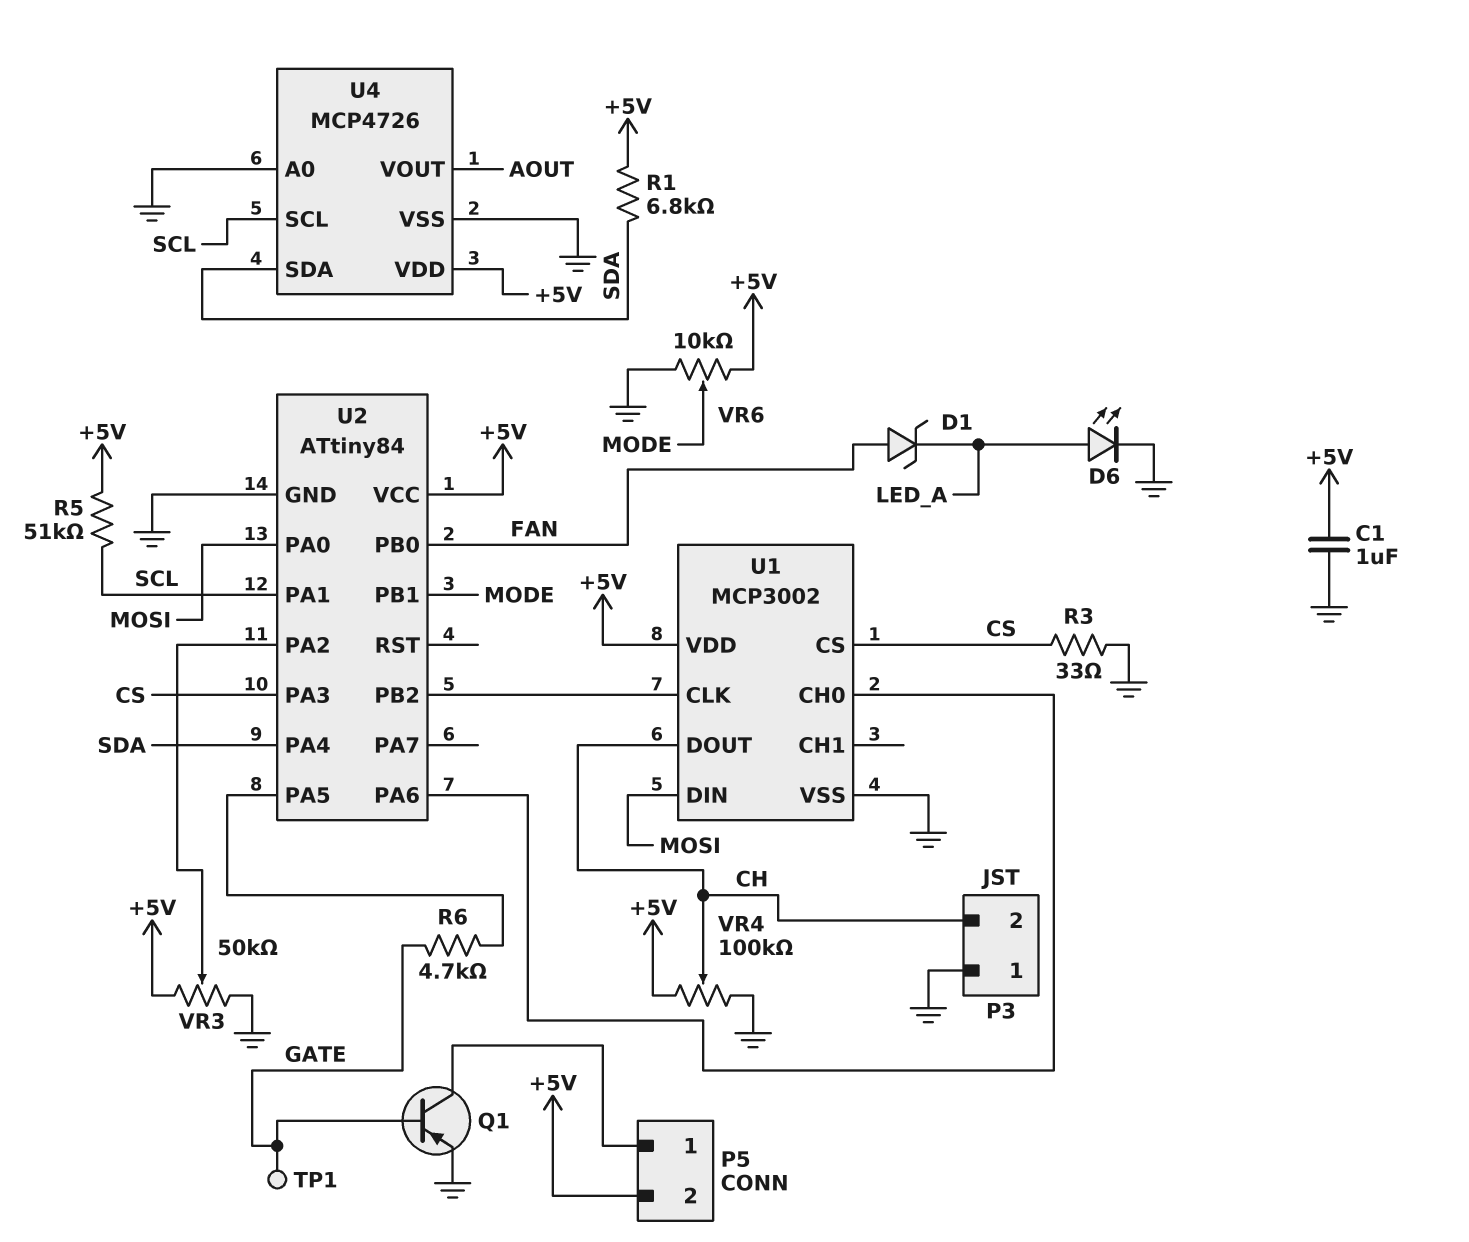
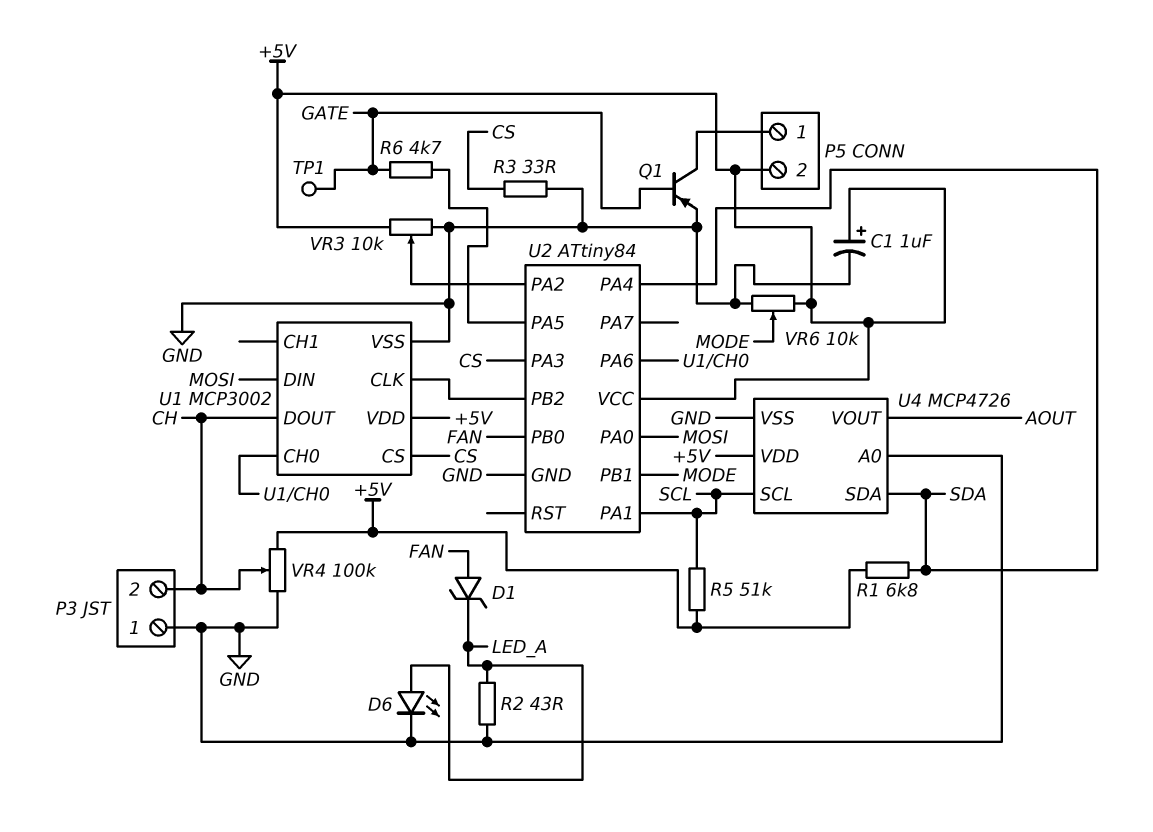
C1: 1uF (+5V, GND) -> 1uF (plus +5V, minus GND)
R2: none -> 43 (GND, LED_A)
VR3: 50k (+5V, GND, wiper U2/PA2) -> 10k (+5V, GND, wiper U2/PA2)

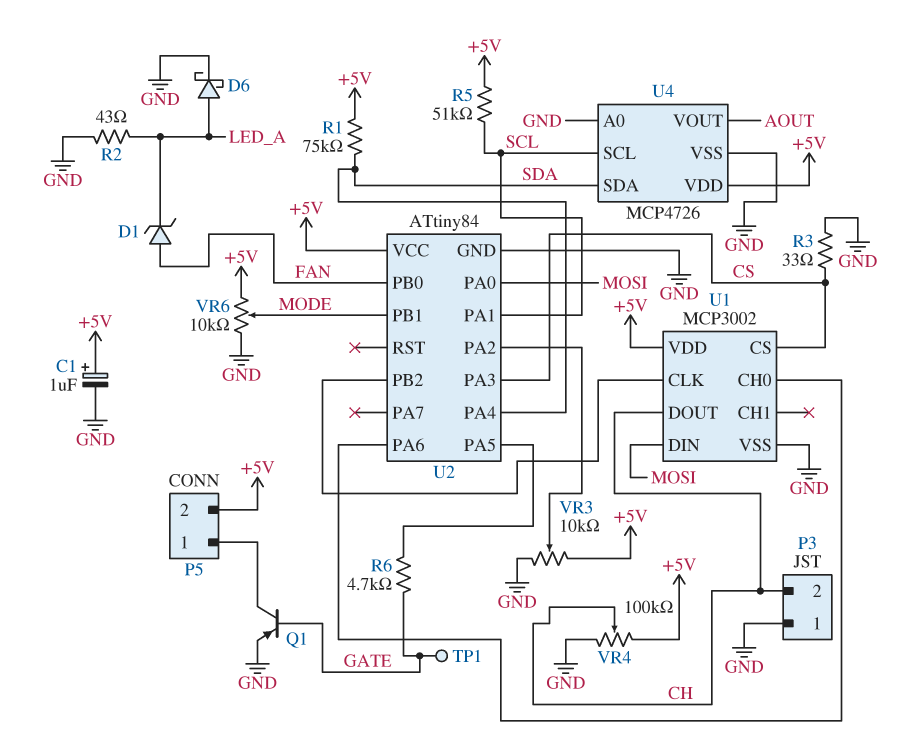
D6: LED (A LED_A, K GND) -> schottky (A LED_A, K GND)
R1: 6.8k (+5V, SDA) -> 75k (+5V, SDA)

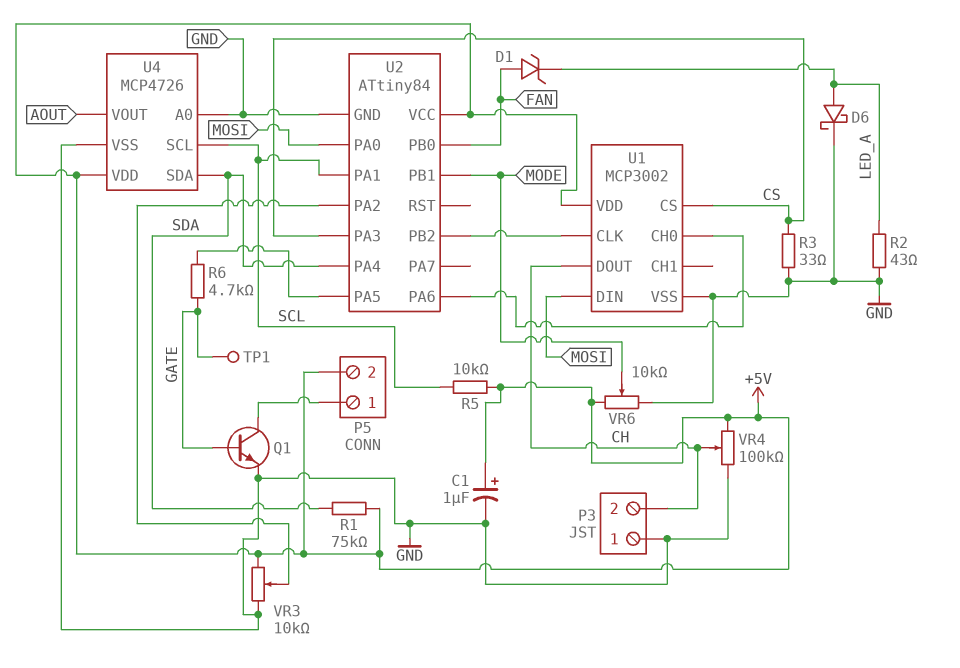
Q1: PNP (B GATE, C P5/1, E GND) -> NPN (B GATE, C P5/1, E GND)
R5: 51k (+5V, SCL) -> 10k (+5V, SCL)

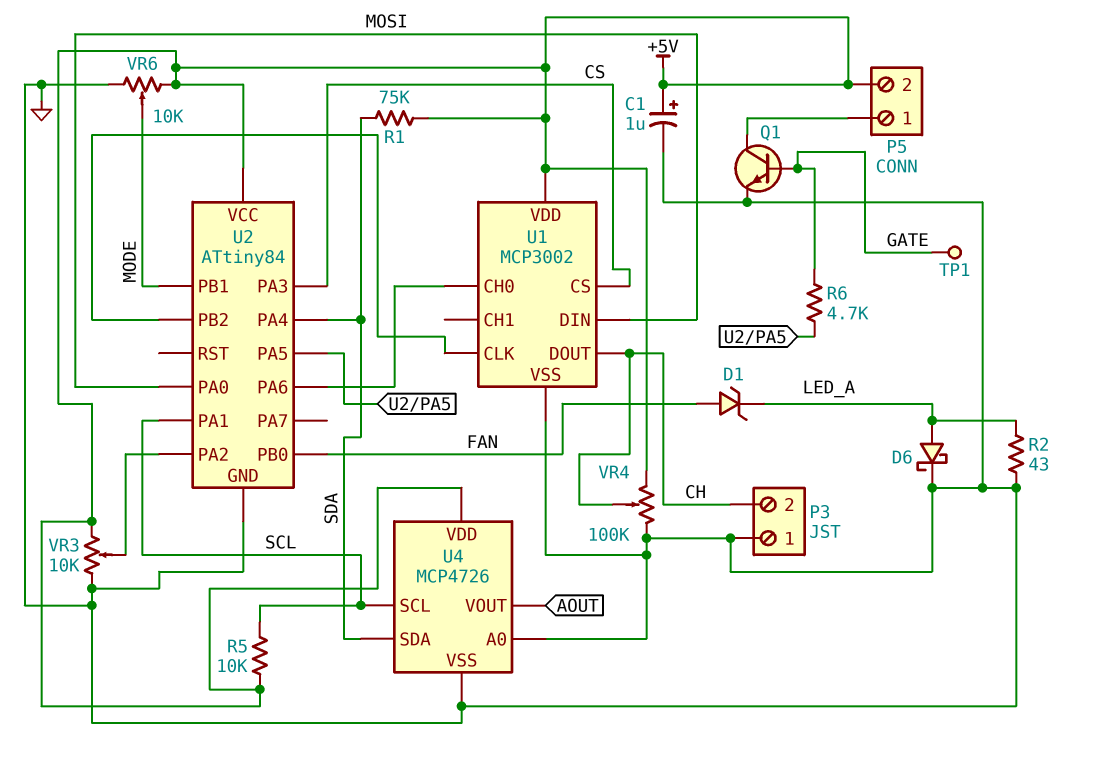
R3: 33 (CS, GND) -> none

